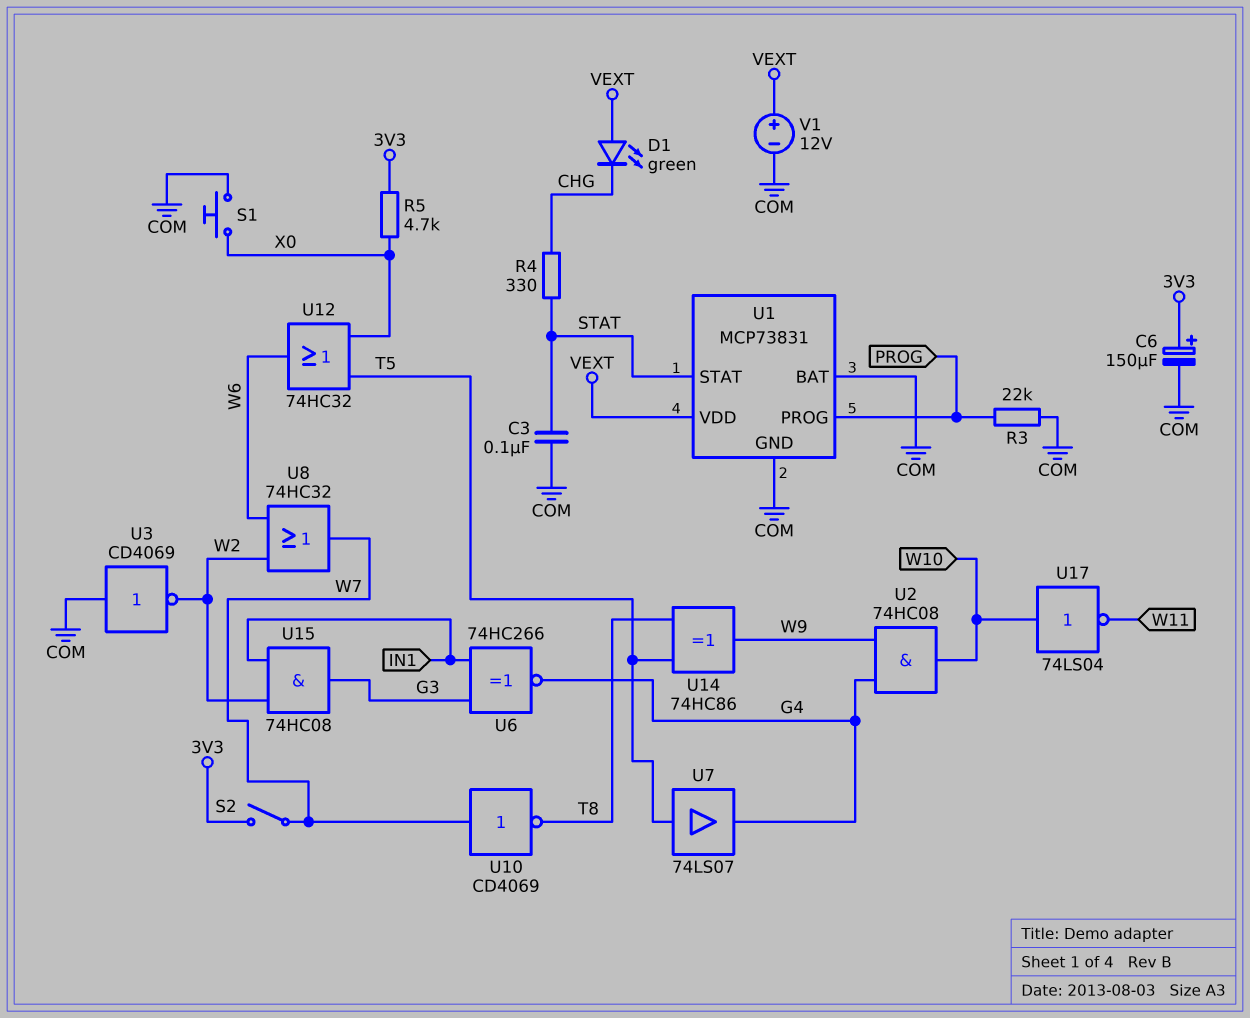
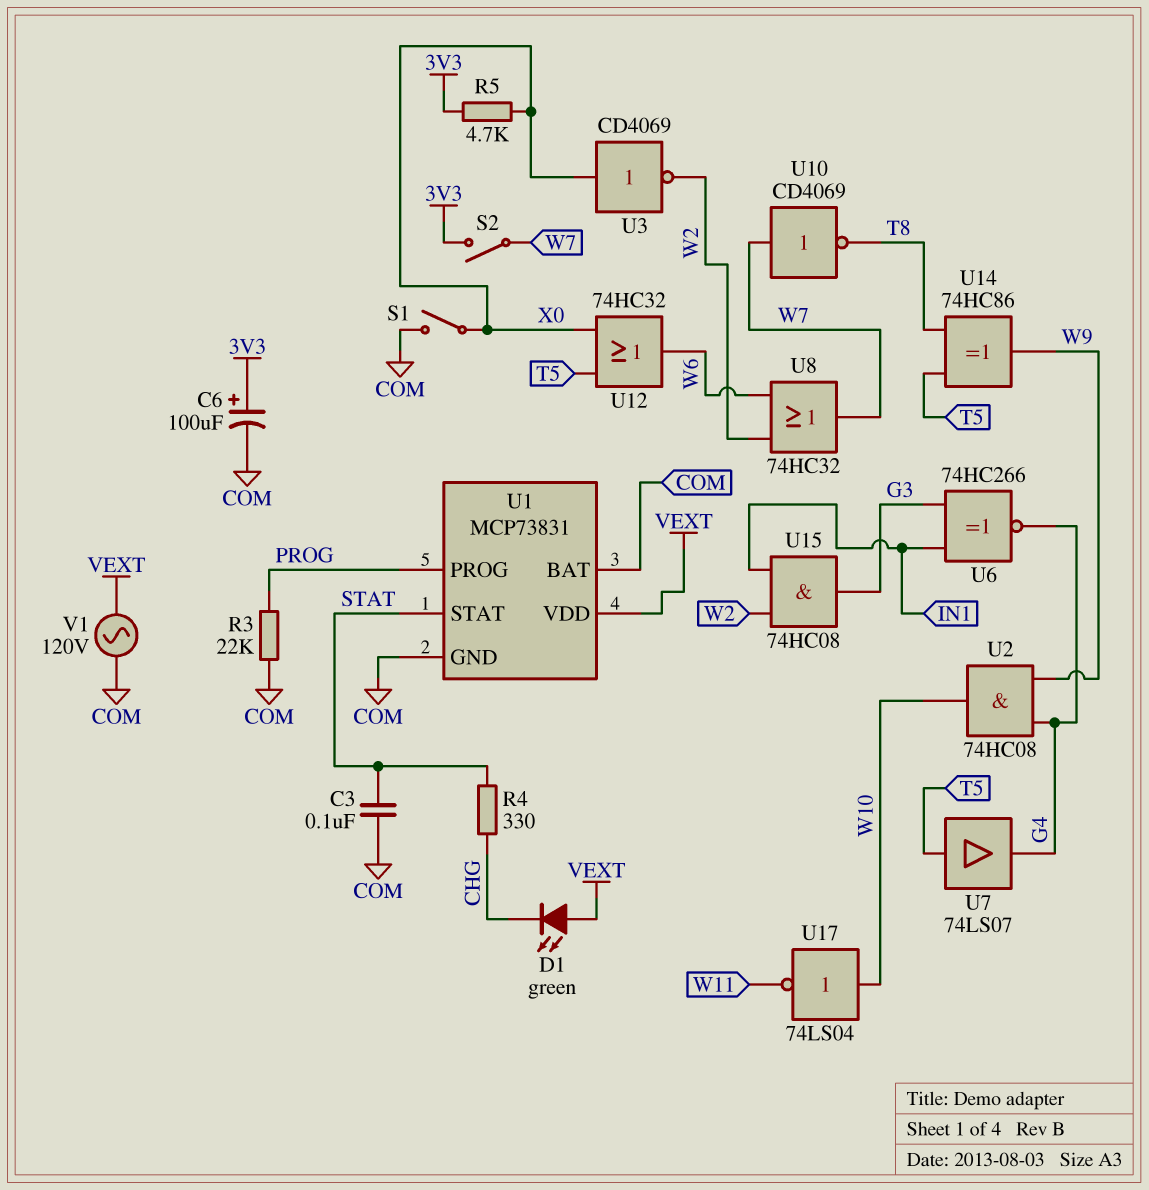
C6: 150uF (plus 3V3, minus COM) -> 100uF (plus 3V3, minus COM)
S1: button (COM, X0) -> switch (COM, X0)
U3: NOT CD4069 (in COM, out W2) -> NOT CD4069 (in X0, out W2)
V1: 12V (plus VEXT, minus COM) -> AC 120V (COM, VEXT)

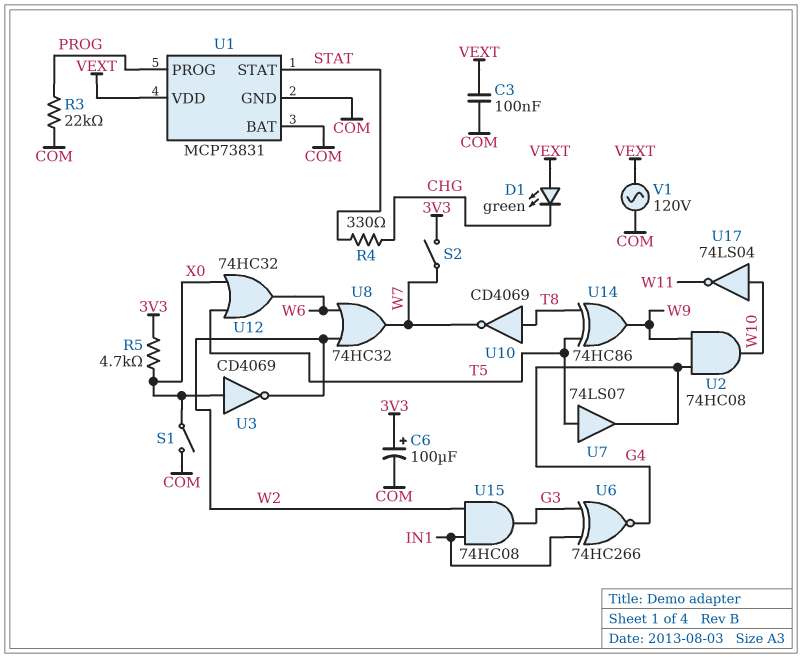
C3: 100nF (COM, STAT) -> 100nF (COM, VEXT)
U10: NOT CD4069 (in W7, out T8) -> NOT CD4069 (in T8, out W7)

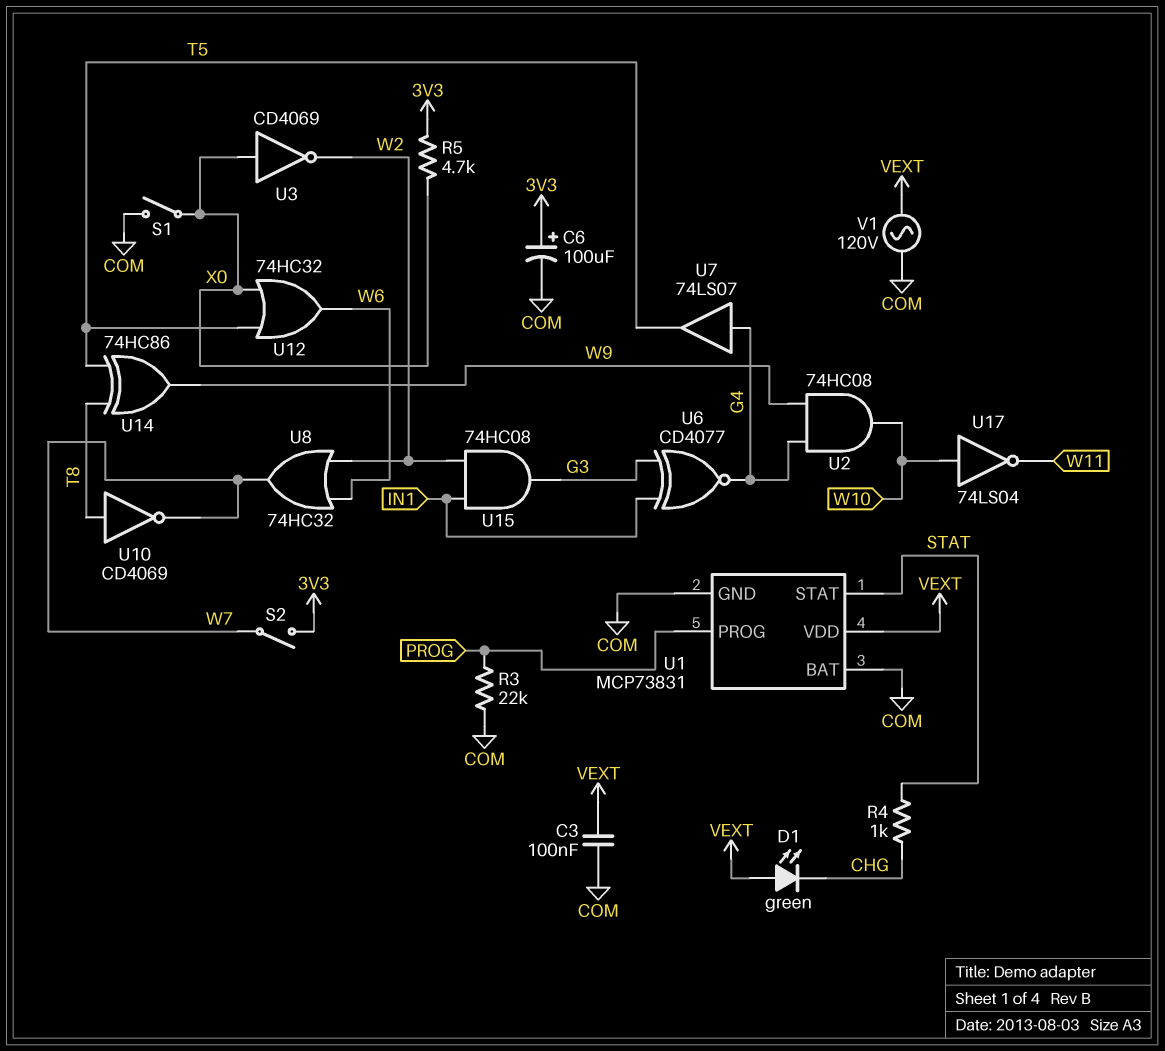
R4: 330 (CHG, STAT) -> 1k (CHG, STAT)
U6: XNOR 74HC266 (in G3, in IN1, out G4) -> XNOR CD4077 (in G3, in IN1, out G4)
U7: buffer 74LS07 (in T5, out G4) -> buffer 74LS07 (in G4, out T5)

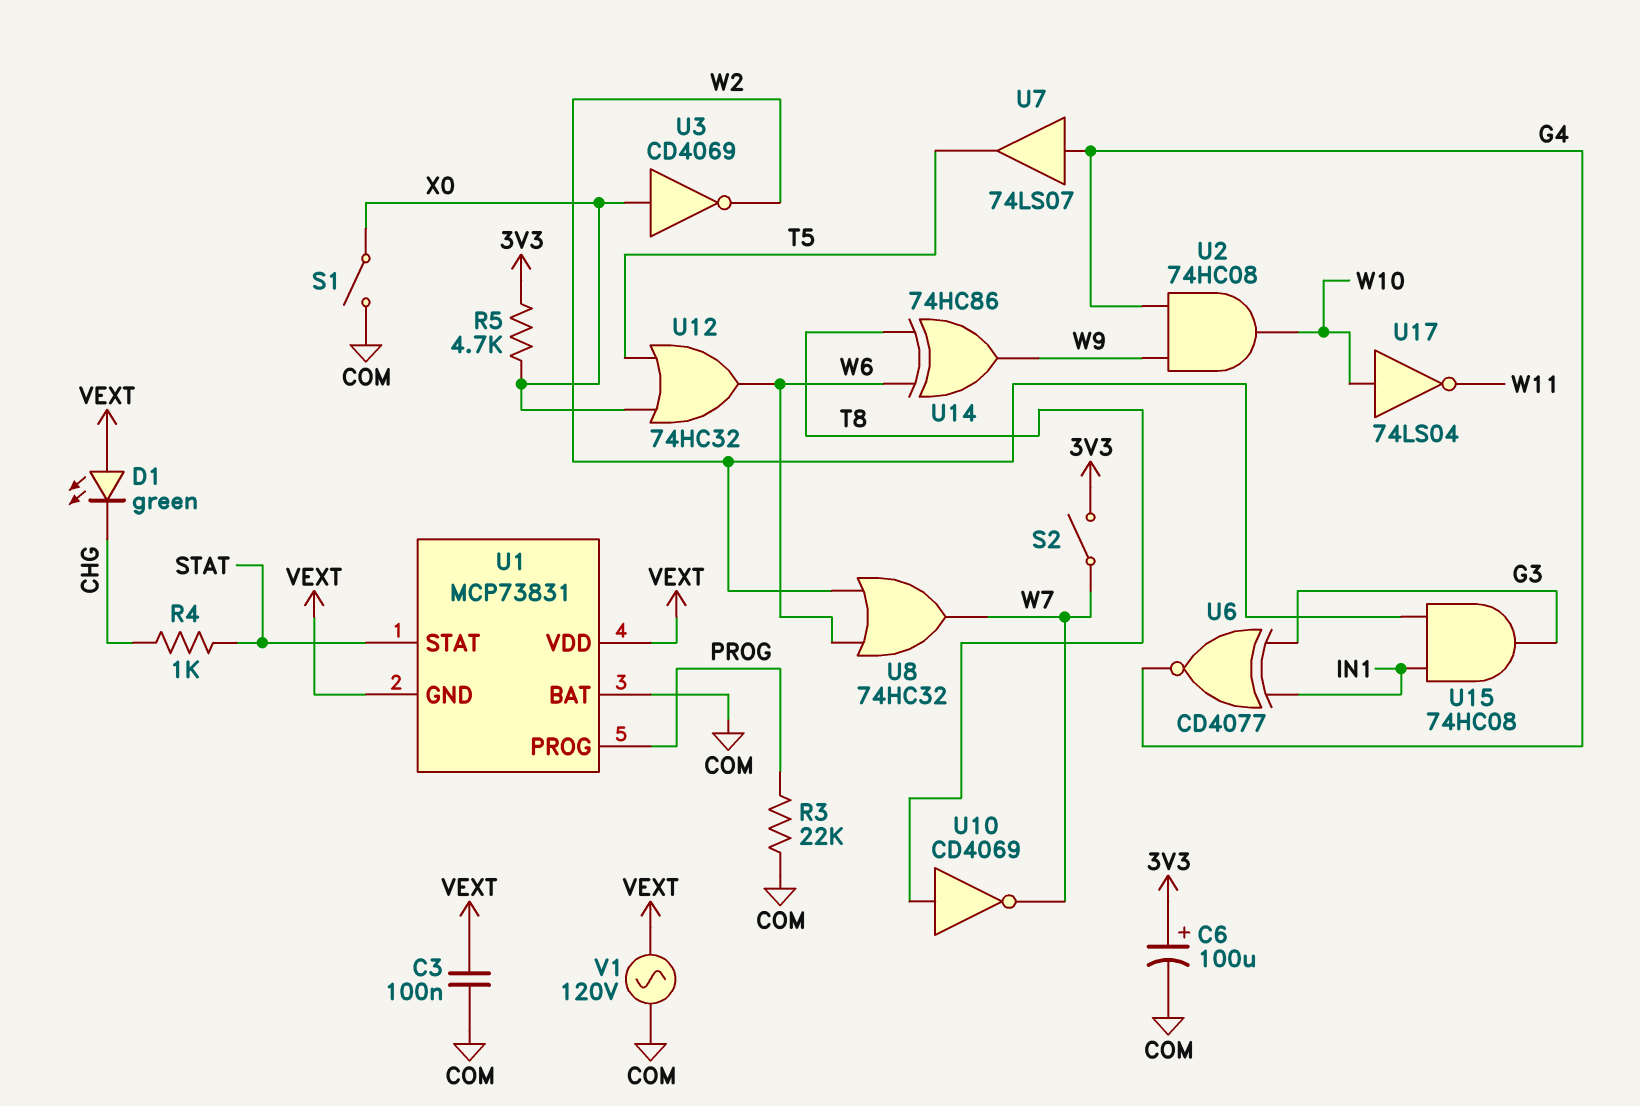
U1 pin GND: COM -> VEXT
U14: XOR 74HC86 (in T5, in T8, out W9) -> XOR 74HC86 (in T8, in W6, out W9)

